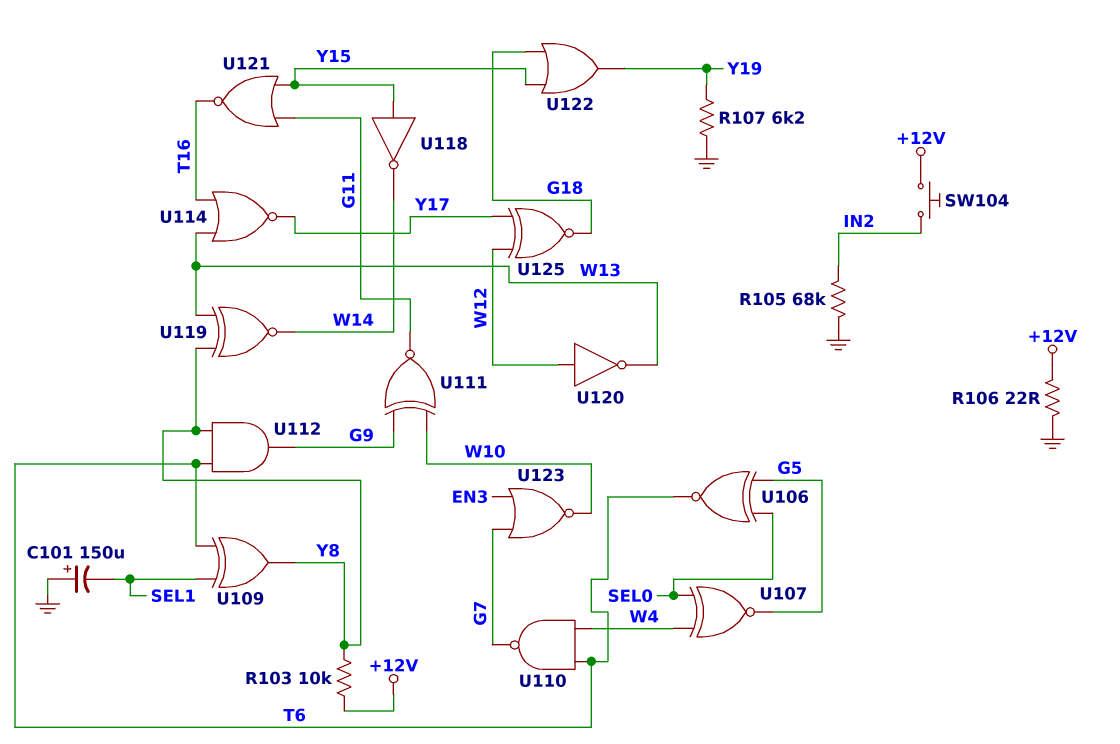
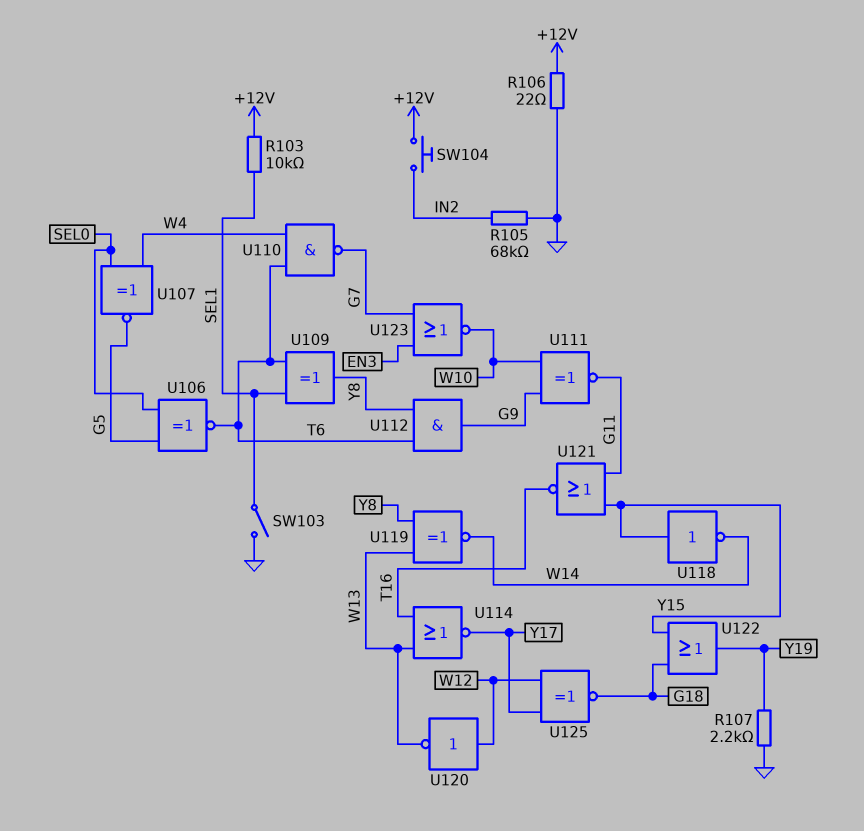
C101: 150uF (plus GND, minus SEL1) -> none
R103: 10k (+12V, Y8) -> 10k (+12V, SEL1)
R107: 6.2k (GND, Y19) -> 2.2k (GND, Y19)
SW103: none -> switch (GND, SEL1)

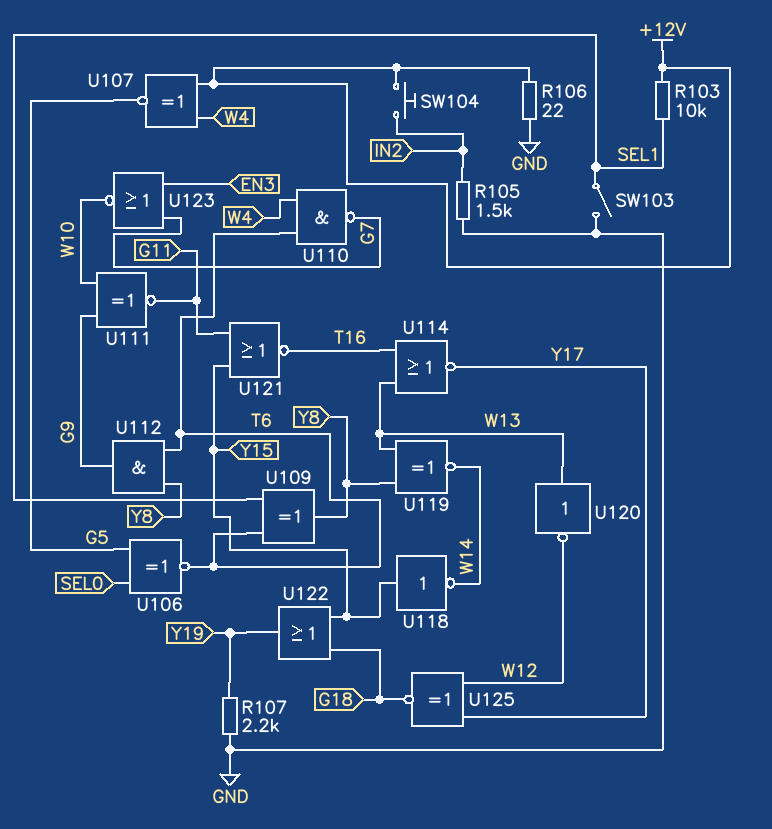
R105: 68k (GND, IN2) -> 1.5k (GND, IN2)
U107: XNOR (in SEL0, in W4, out G5) -> XNOR (in +12V, in W4, out G5)
U120: NOT (in W12, out W13) -> NOT (in W13, out W12)

